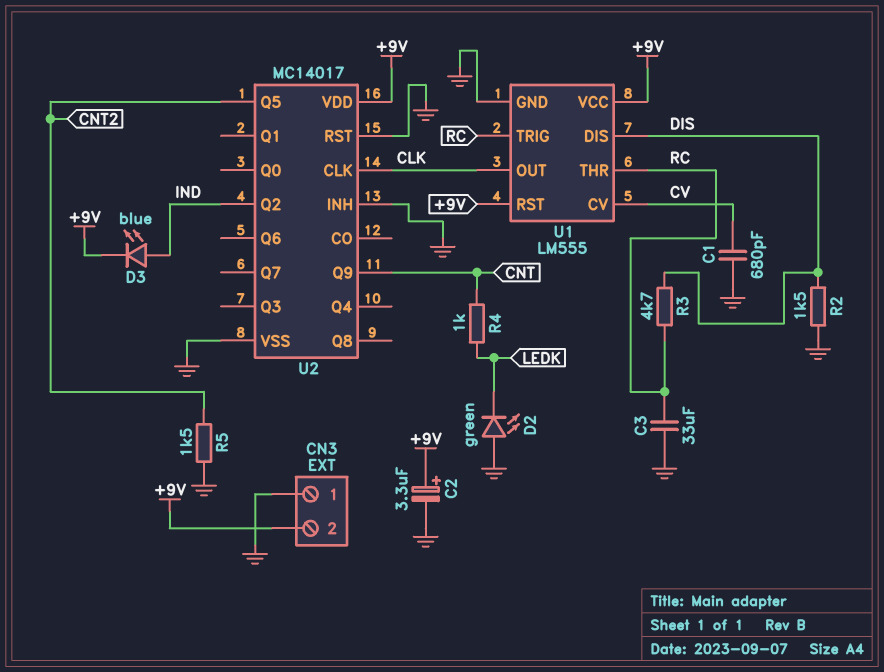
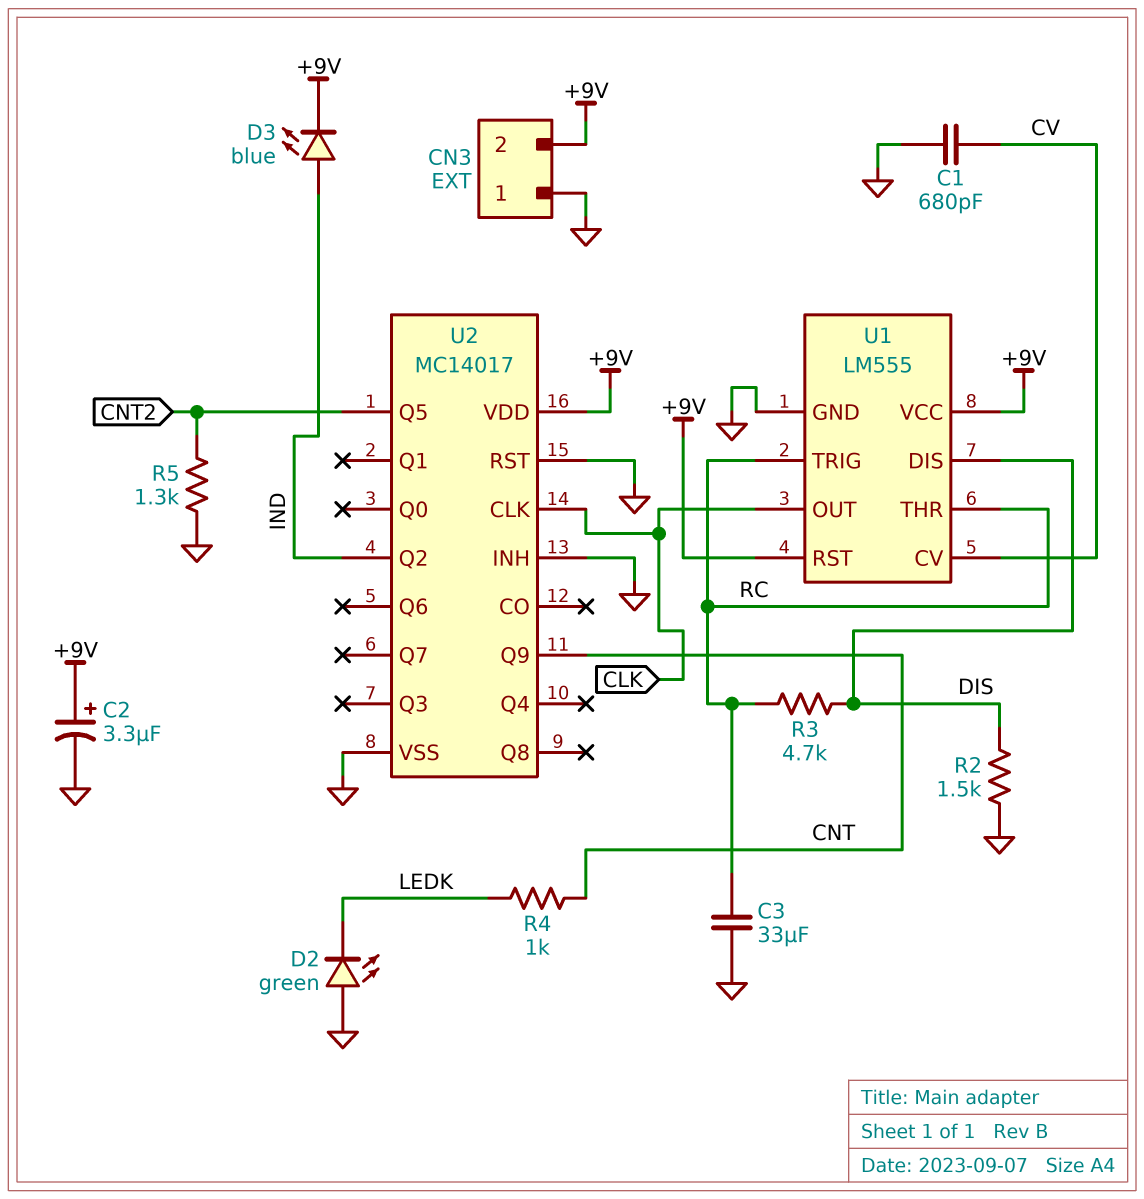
R5: 1.5k (CNT2, GND) -> 1.3k (CNT2, GND)

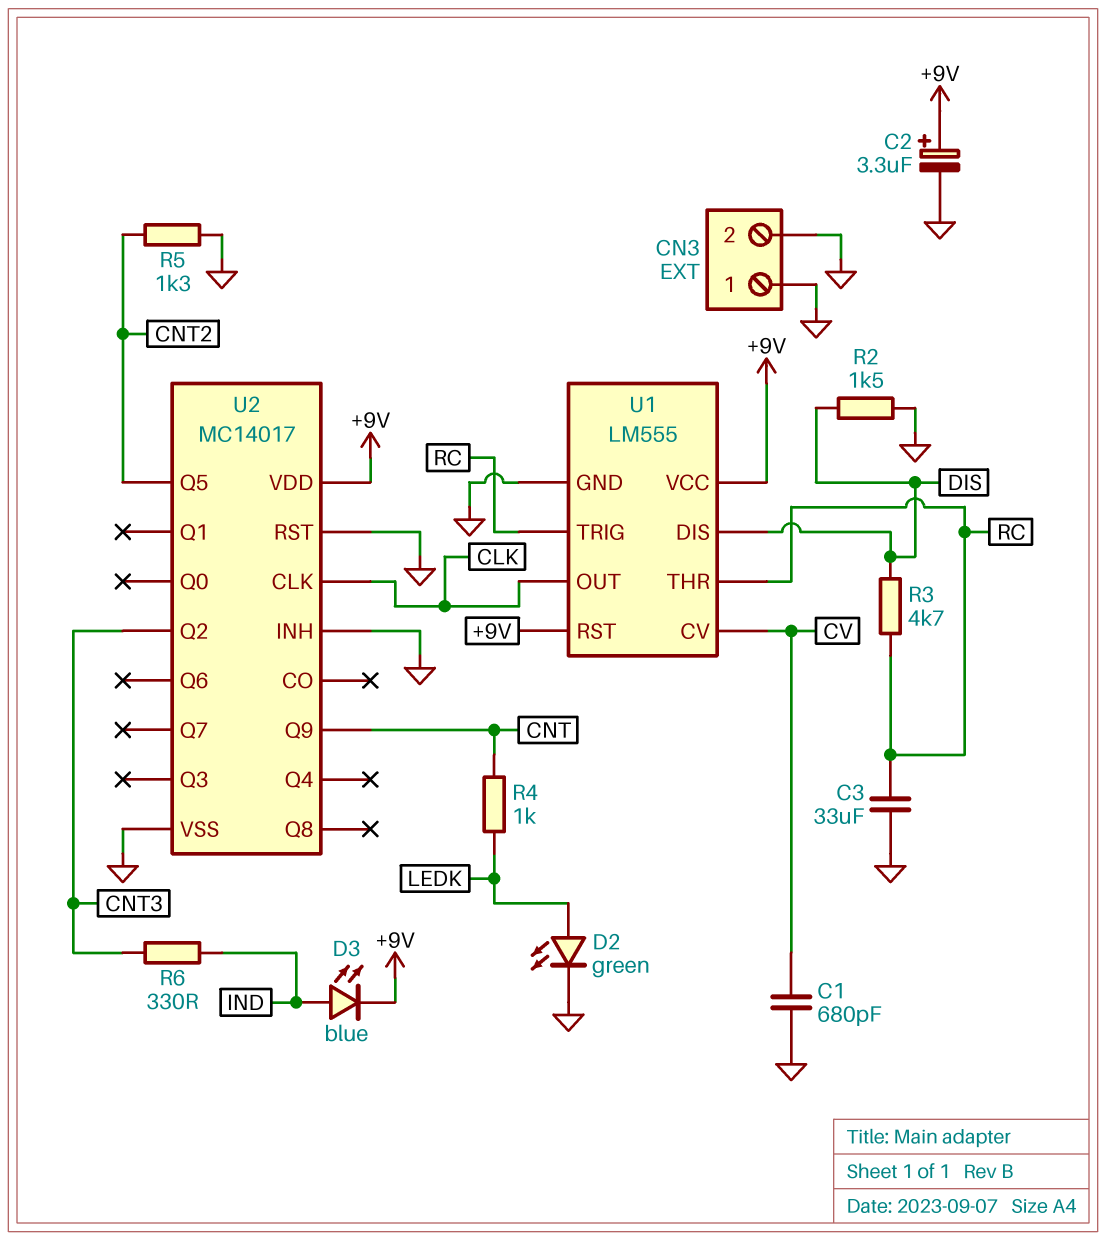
CN3 pin 2: +9V -> GND
D2: LED green (A GND, K LEDK) -> LED green (A LEDK, K GND)
R6: none -> 330 (CNT3, IND)
U2 pin Q2: IND -> CNT3

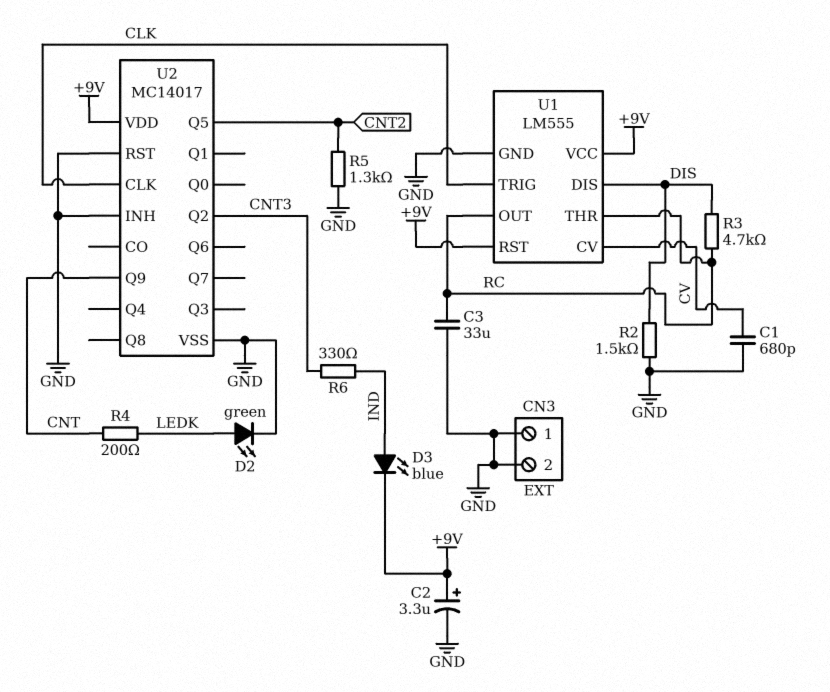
R4: 1k (CNT, LEDK) -> 200 (CNT, LEDK)
U1 pin OUT: CLK -> RC
U1 pin TRIG: RC -> CLK

